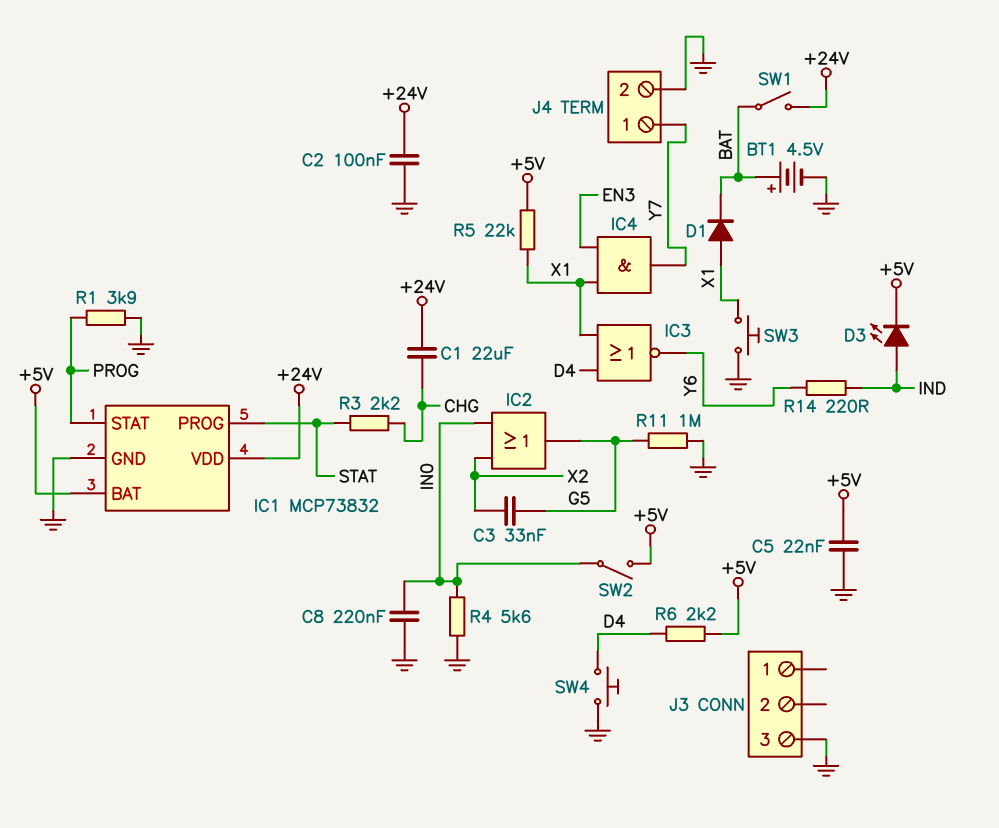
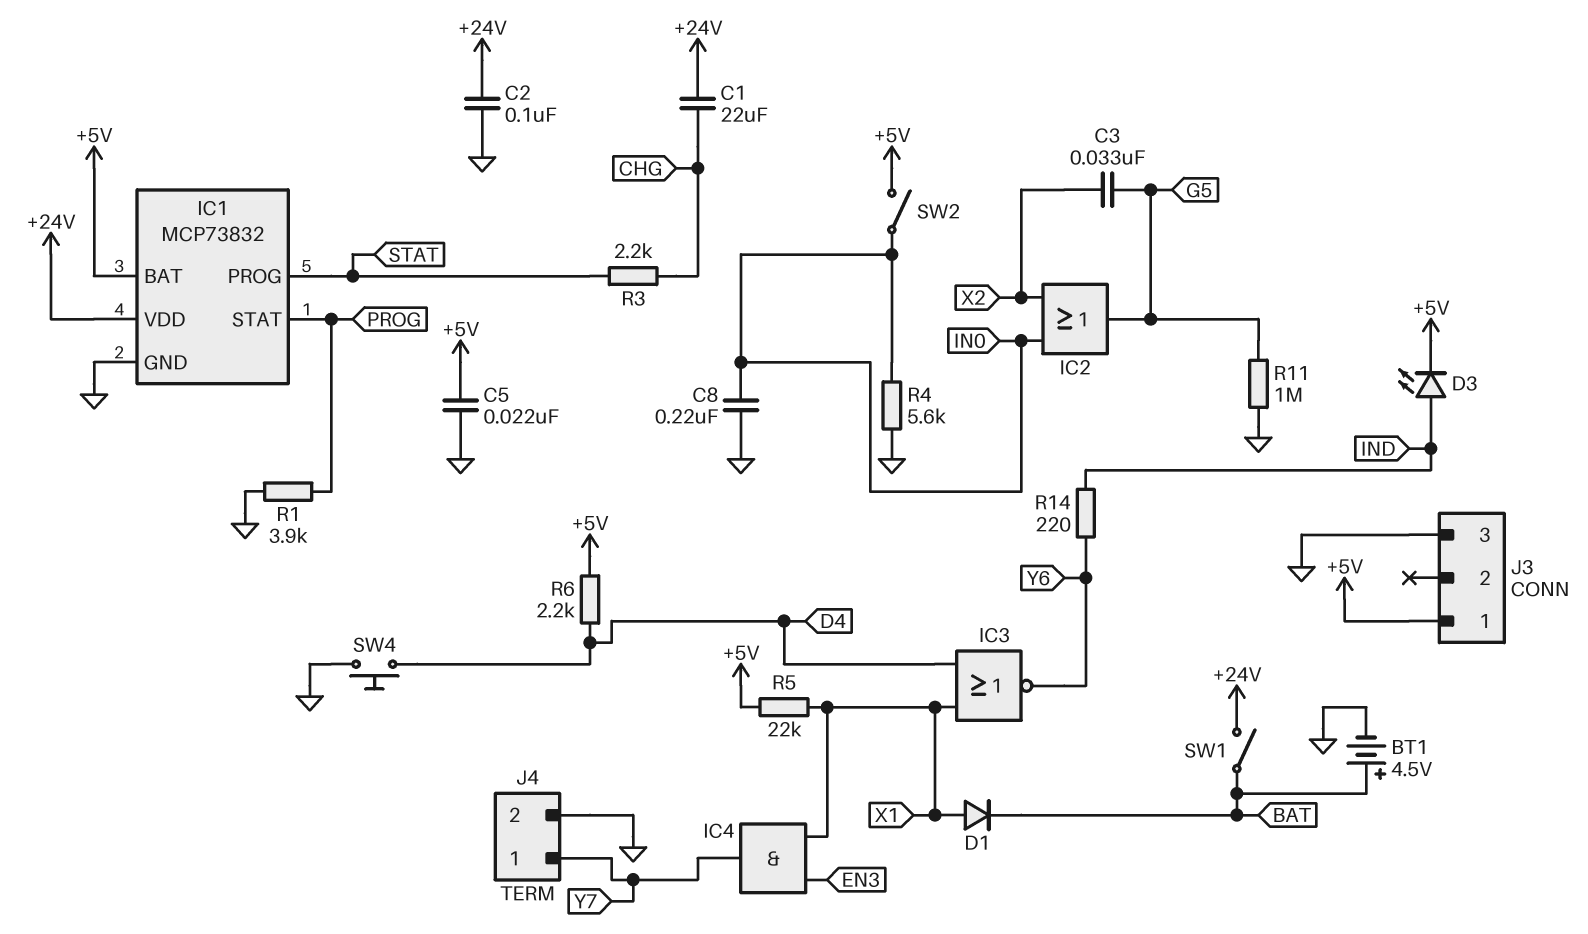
J3 pin 1: none -> +5V
SW3: button (GND, X1) -> none

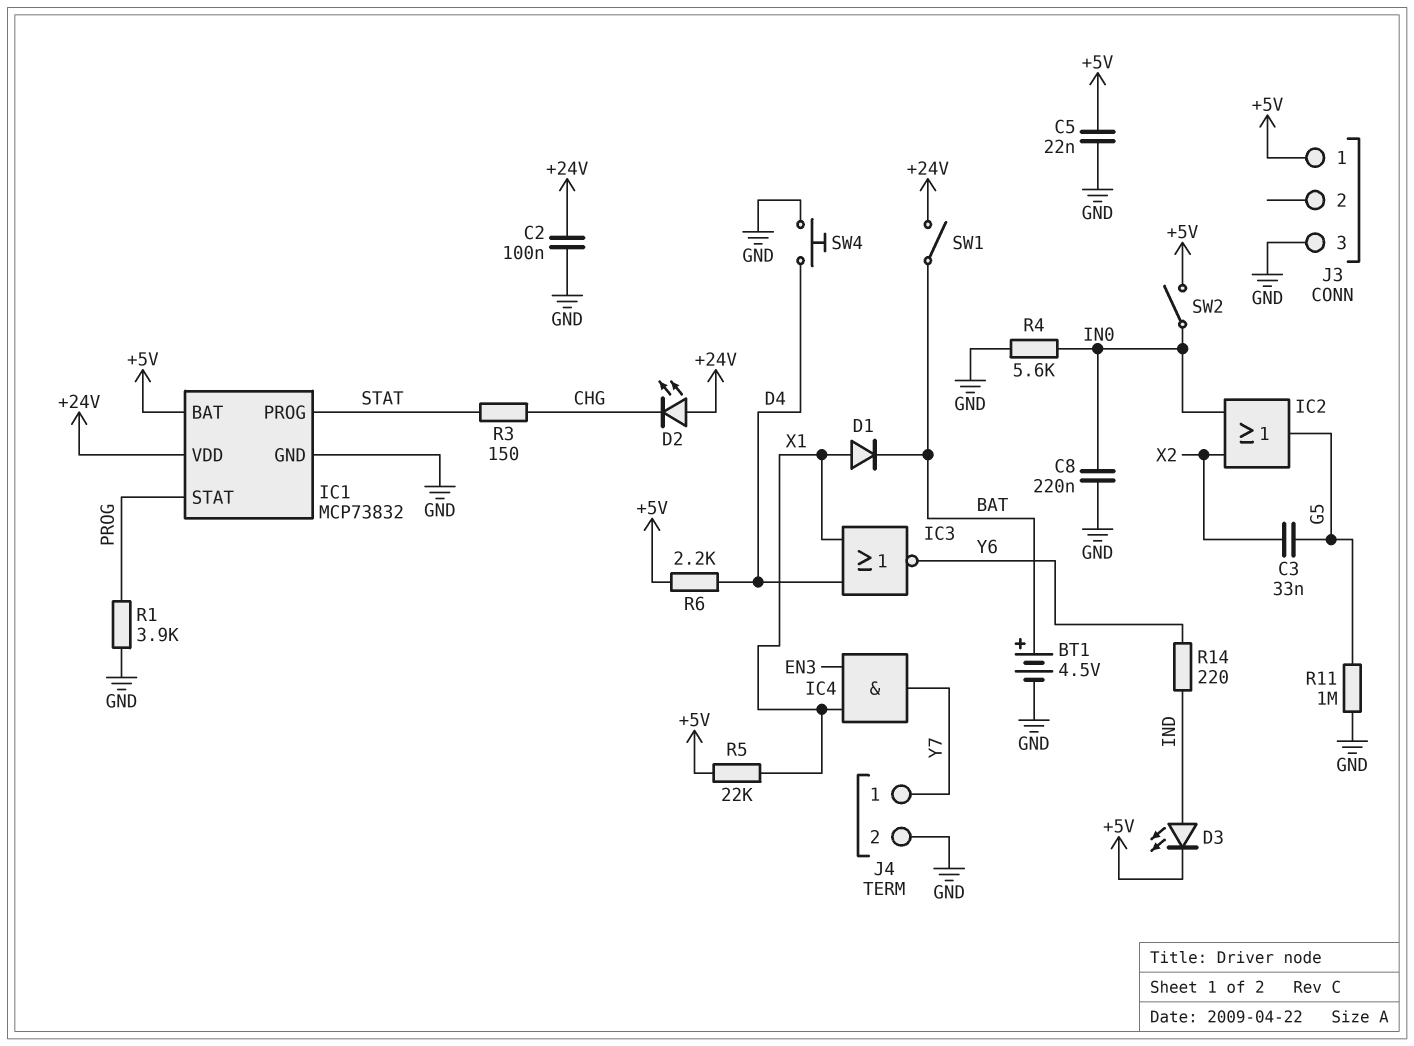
C1: 22uF (+24V, CHG) -> none
D2: none -> LED (A +24V, K CHG)
R3: 2.2k (CHG, STAT) -> 150 (CHG, STAT)

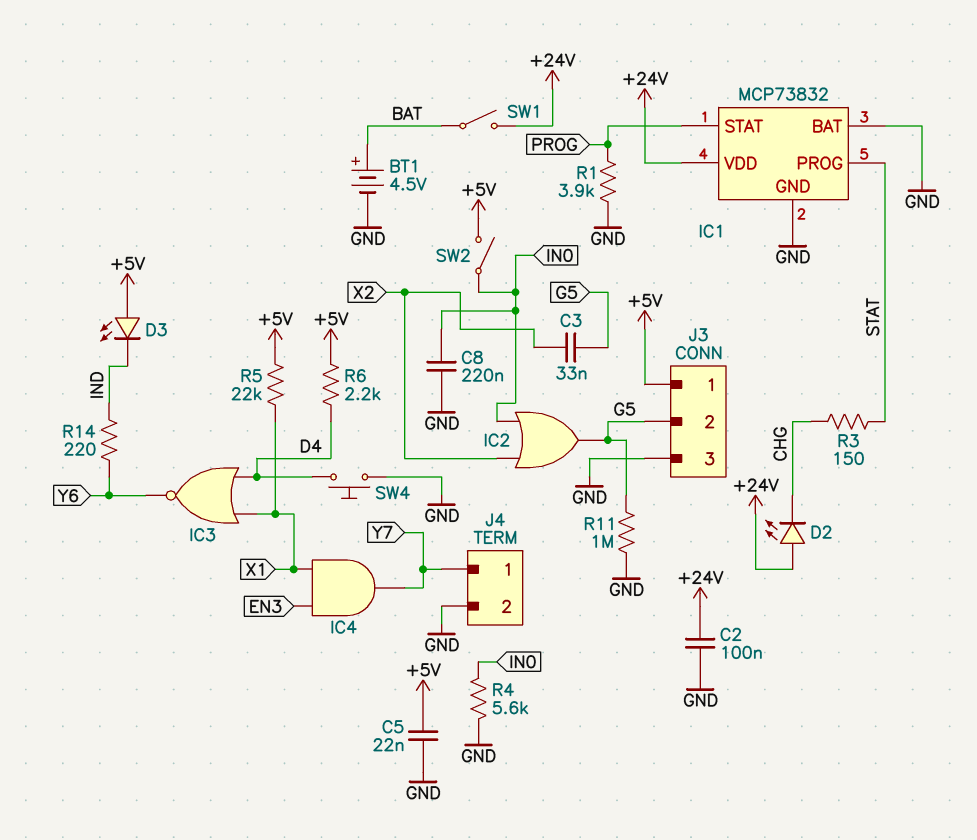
D1: diode (A X1, K BAT) -> none
D3: LED (A IND, K +5V) -> LED (A +5V, K IND)
IC1 pin BAT: +5V -> GND
J3 pin 2: none -> G5

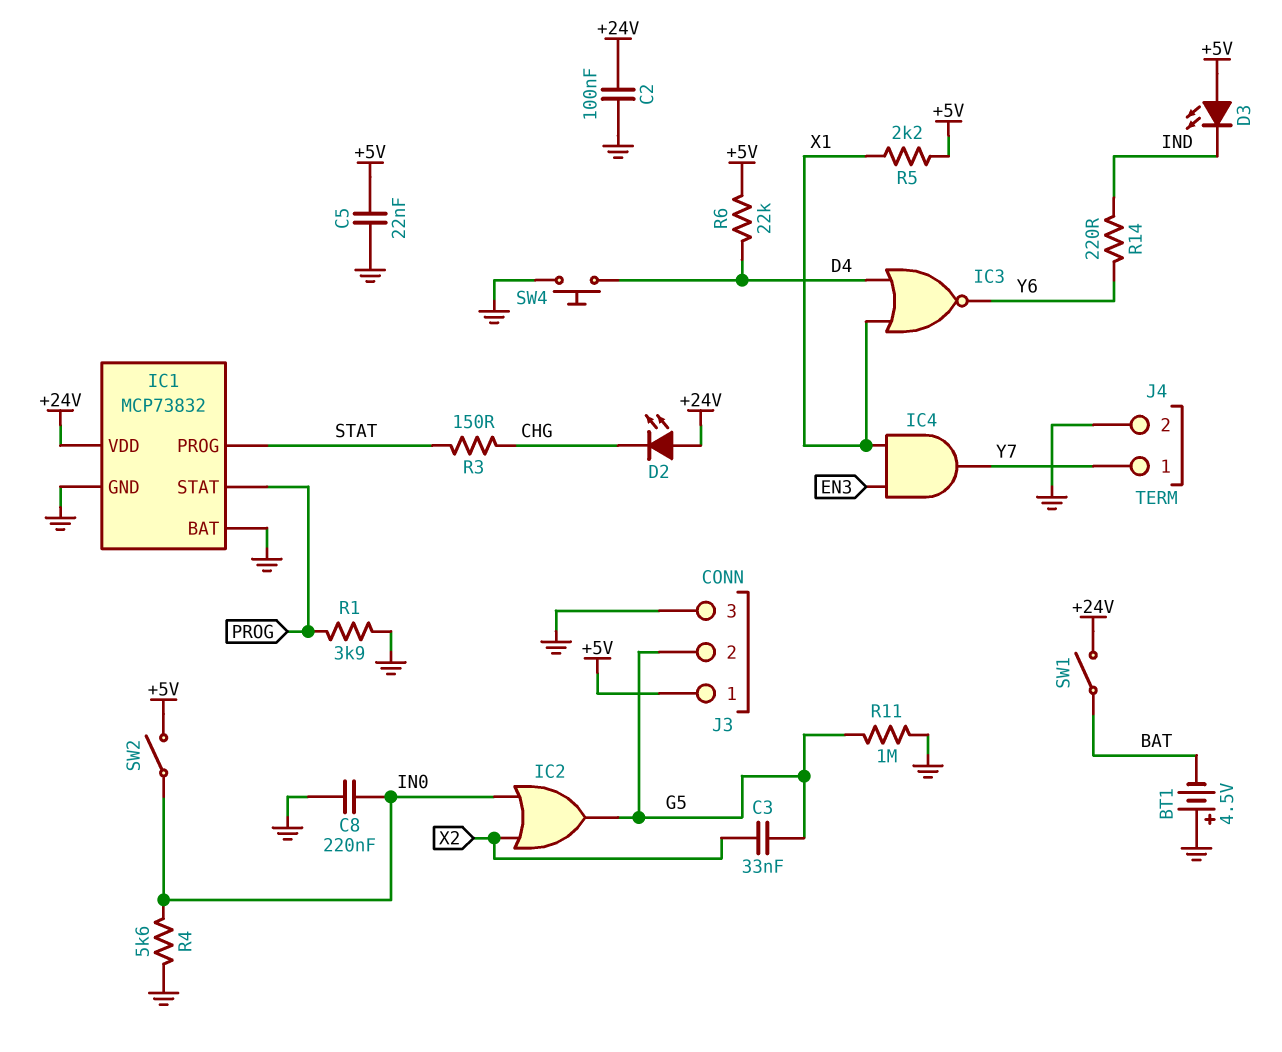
BT1: 4.5V (plus BAT, minus GND) -> 4.5V (plus GND, minus BAT)
R5: 22k (+5V, X1) -> 2.2k (+5V, X1)
R6: 2.2k (+5V, D4) -> 22k (+5V, D4)

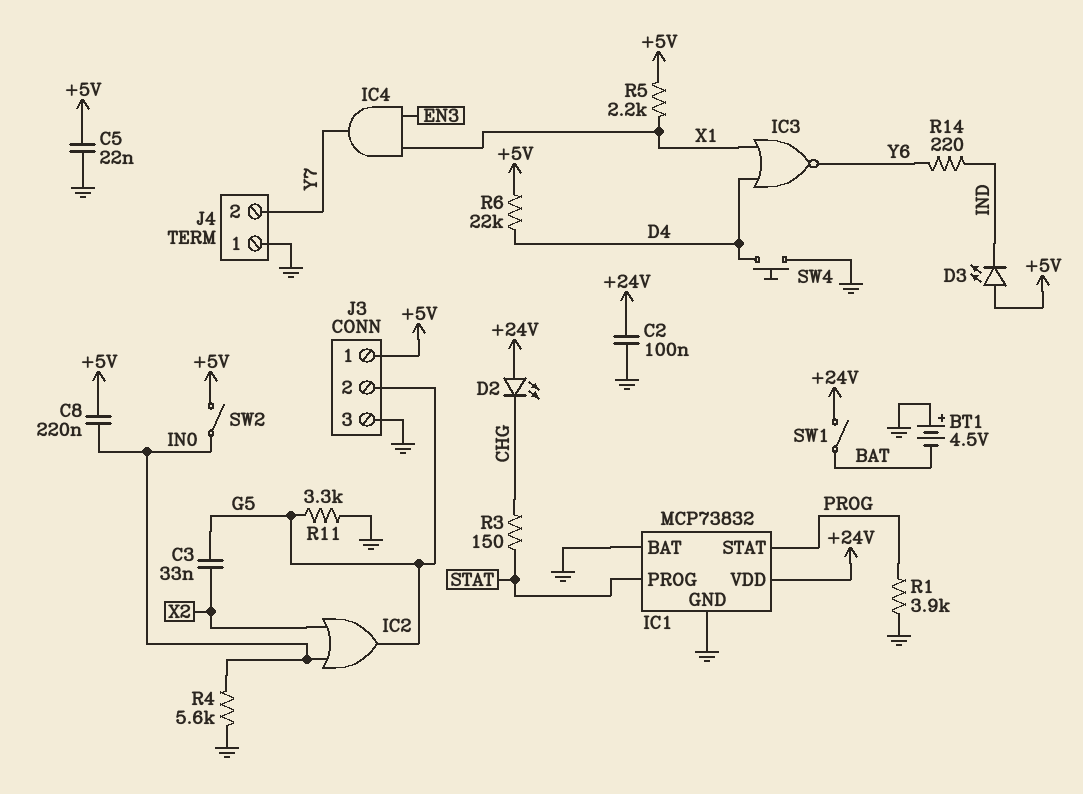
C8: 220nF (GND, IN0) -> 220nF (+5V, IN0)
J4 pin 1: Y7 -> GND
J4 pin 2: GND -> Y7
R11: 1M (G5, GND) -> 3.3k (G5, GND)

